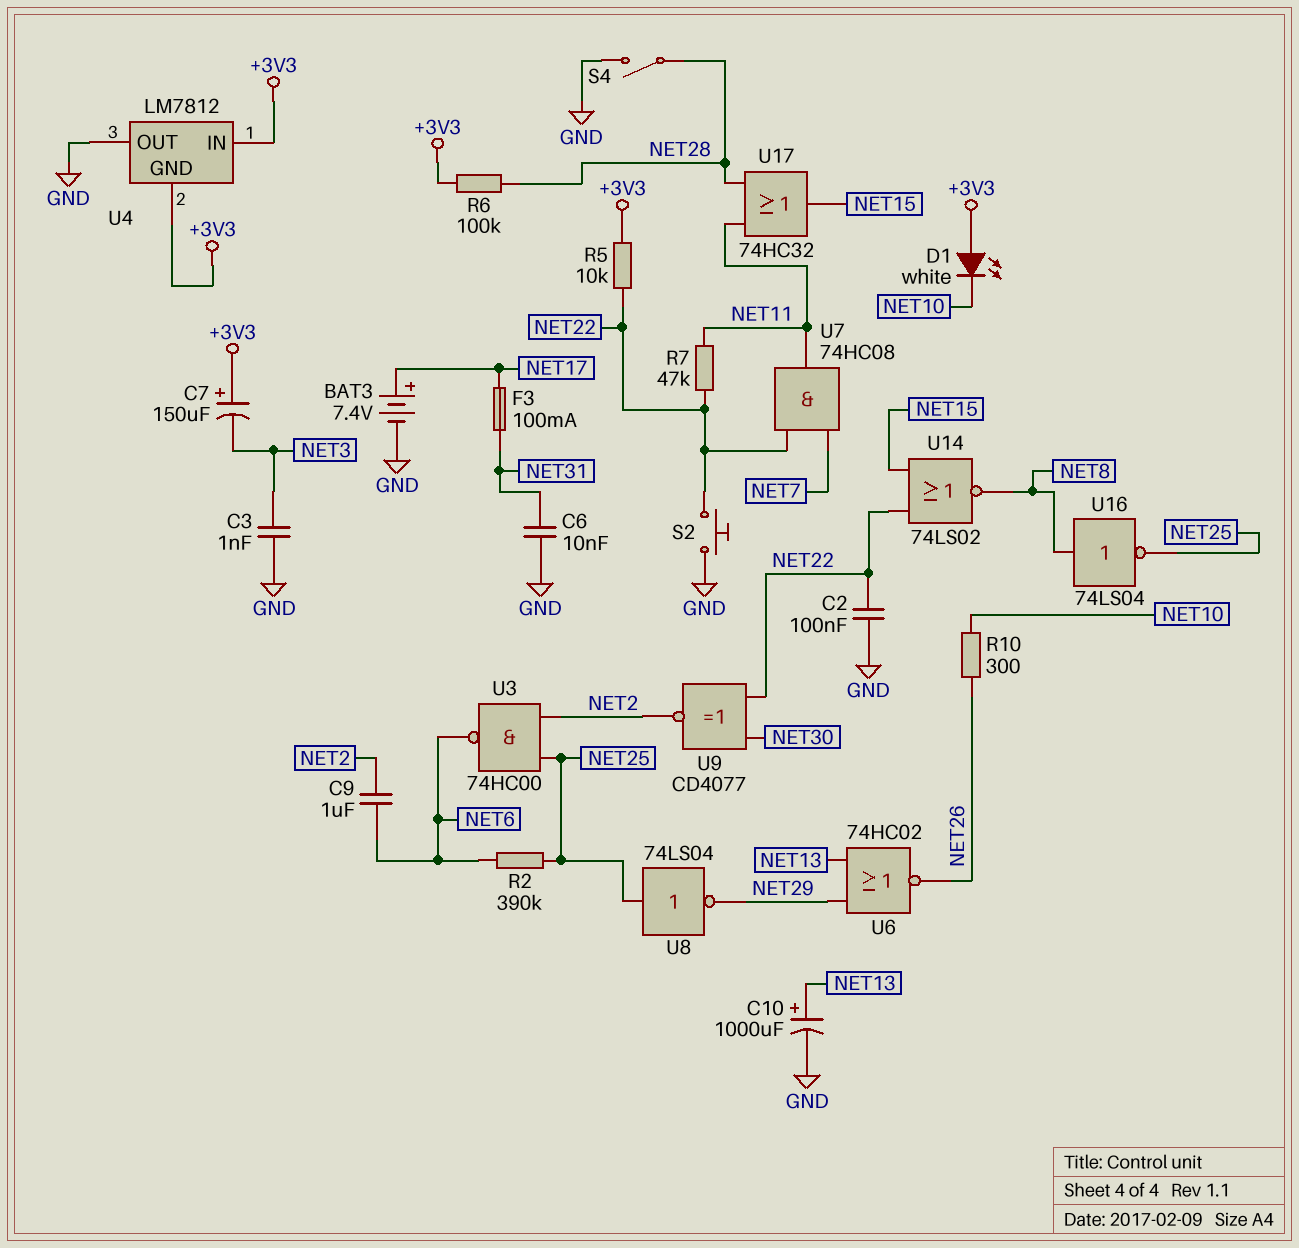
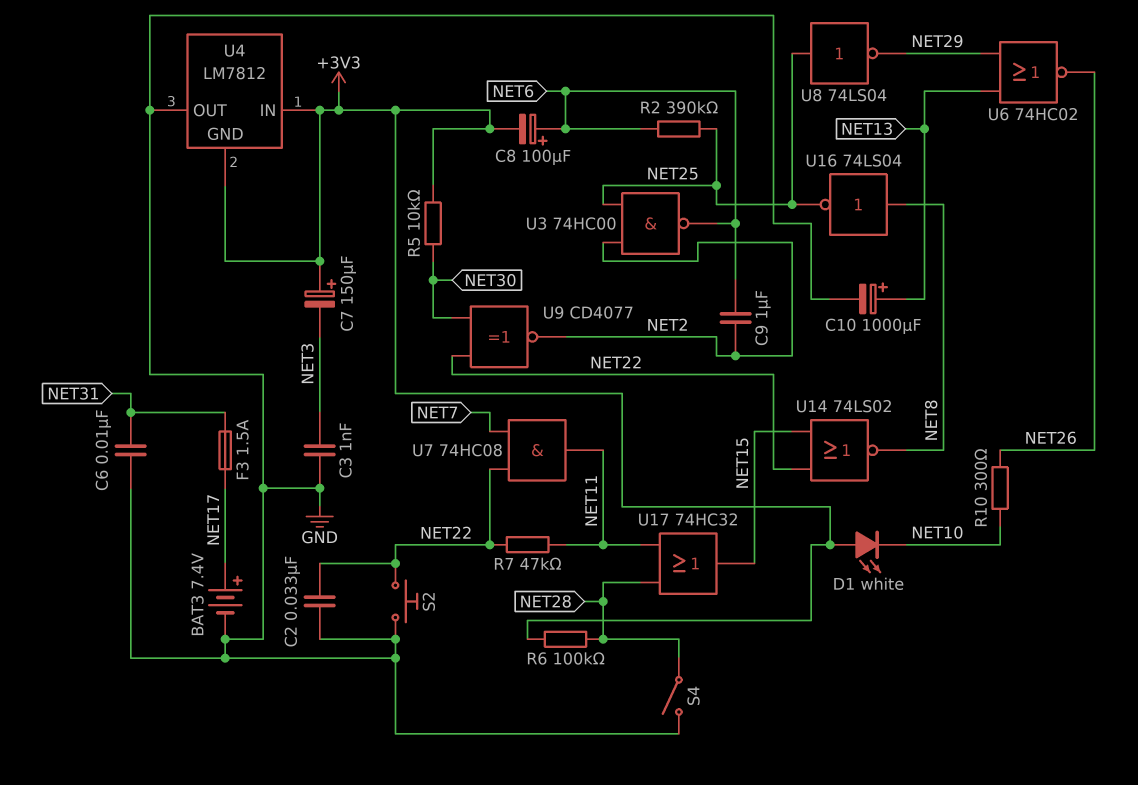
C2: 100nF (GND, NET22) -> 33nF (GND, NET22)
C8: none -> 100uF (plus NET6, minus +3V3)
F3: 100mA (NET17, NET31) -> 1.5A (NET17, NET31)
R5: 10k (+3V3, NET22) -> 10k (+3V3, NET30)

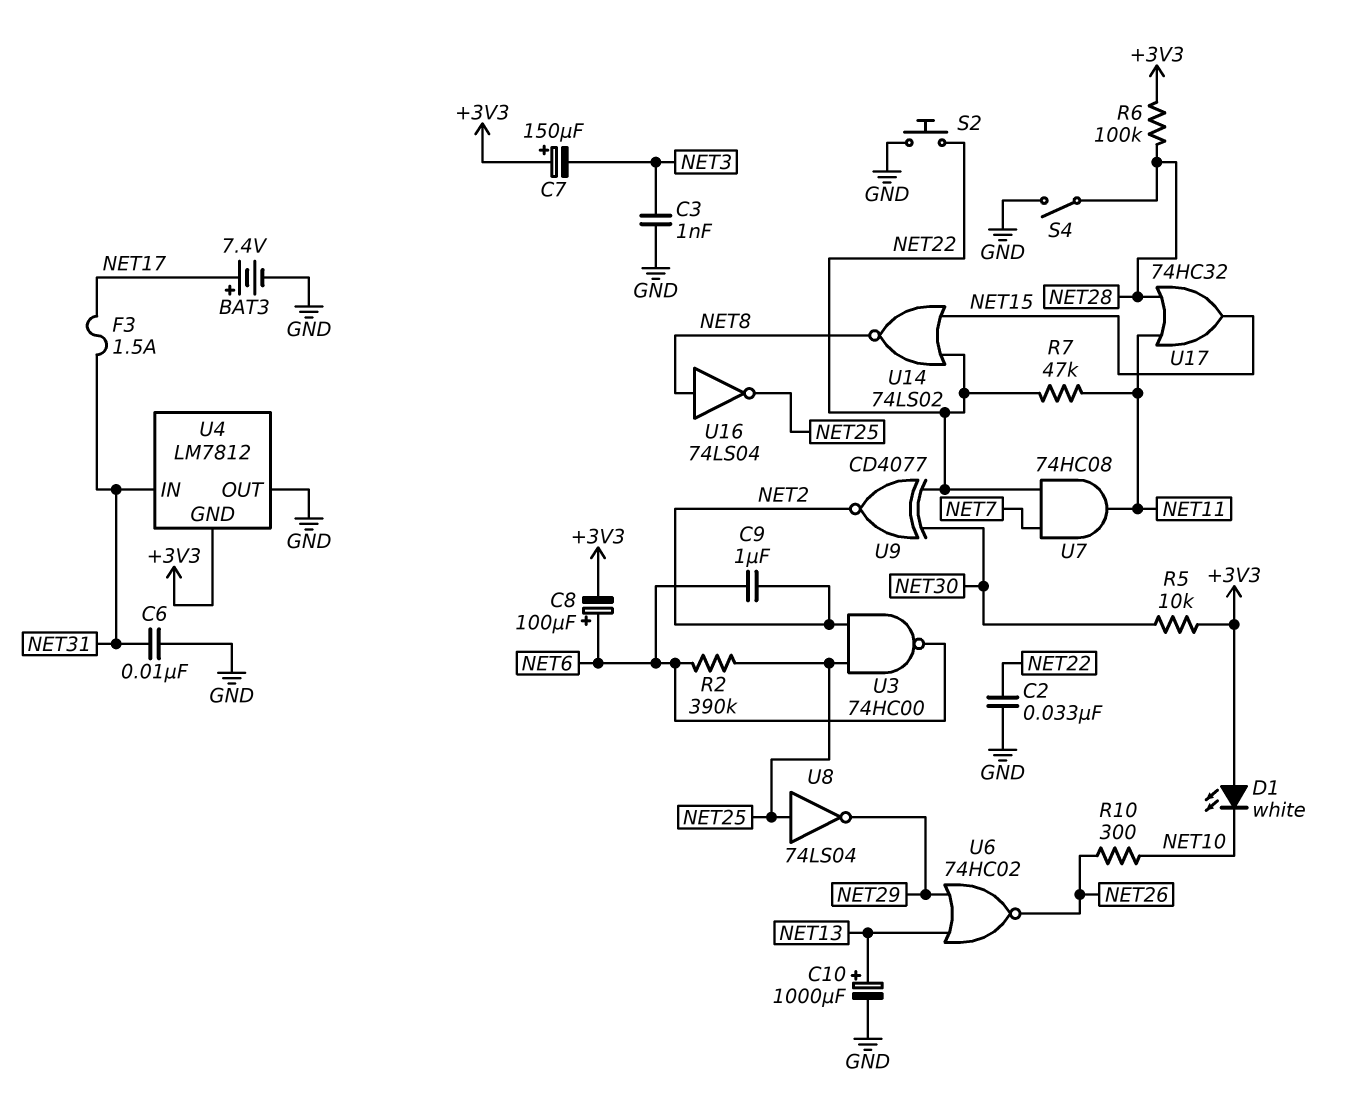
U4 pin IN: +3V3 -> NET31

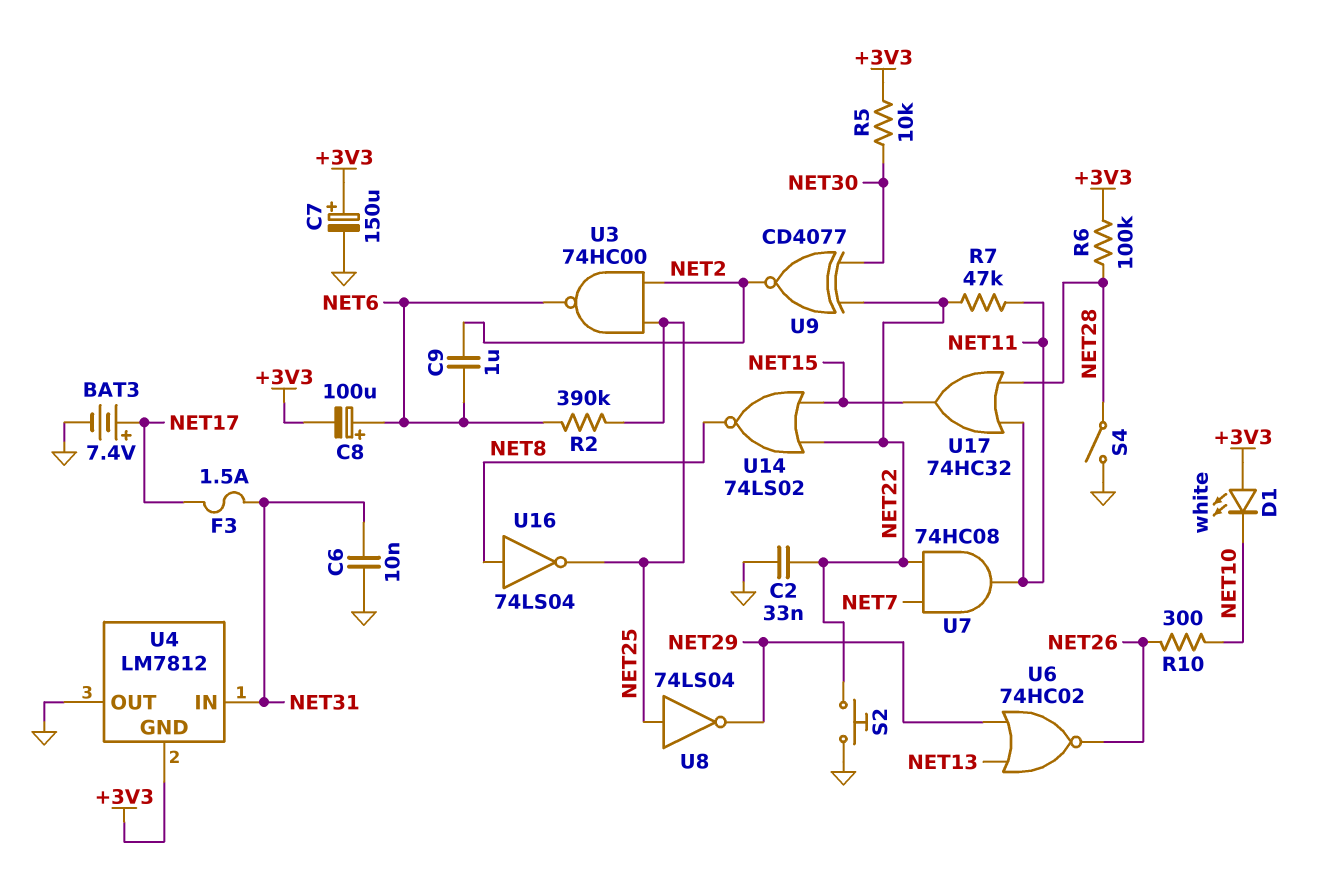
C3: 1nF (GND, NET3) -> none
C7: 150uF (plus +3V3, minus NET3) -> 150uF (plus +3V3, minus GND)
C10: 1000uF (plus NET13, minus GND) -> none

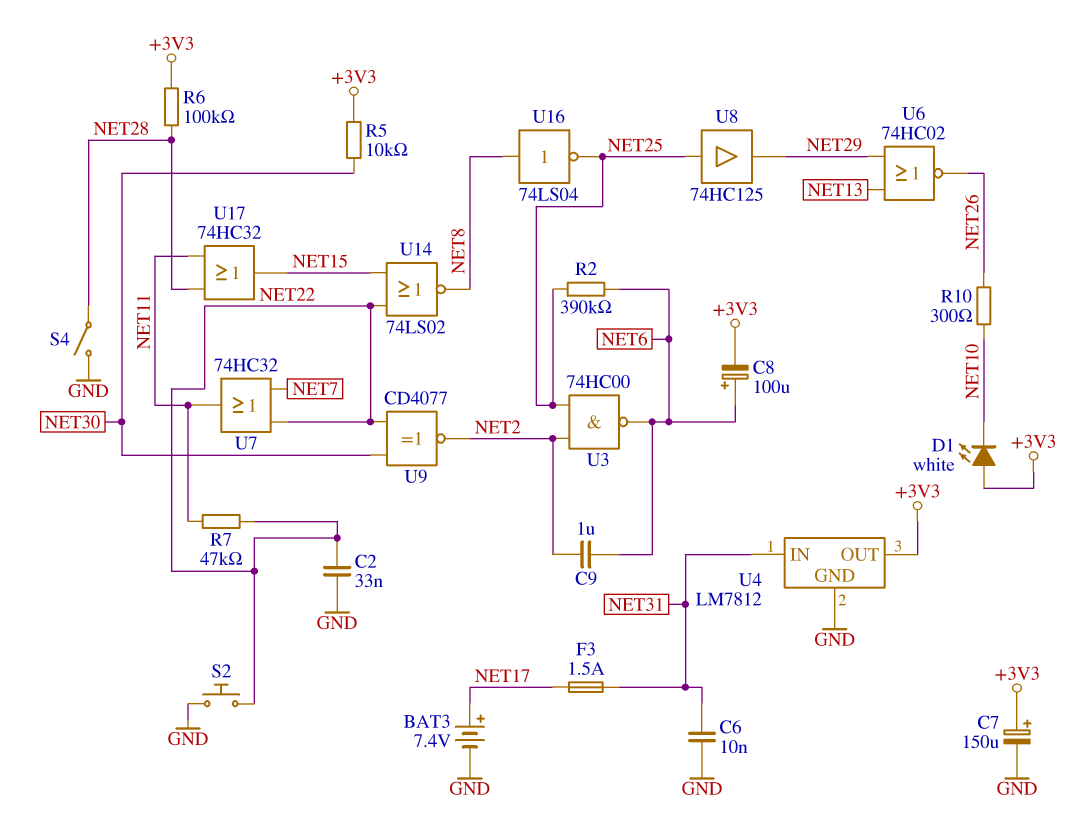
U4 pin GND: +3V3 -> GND
U4 pin OUT: GND -> +3V3
U7: AND 74HC08 (in NET7, in NET22, out NET11) -> OR 74HC32 (in NET7, in NET22, out NET11)
U8: NOT 74LS04 (in NET25, out NET29) -> buffer 74HC125 (in NET25, out NET29)

